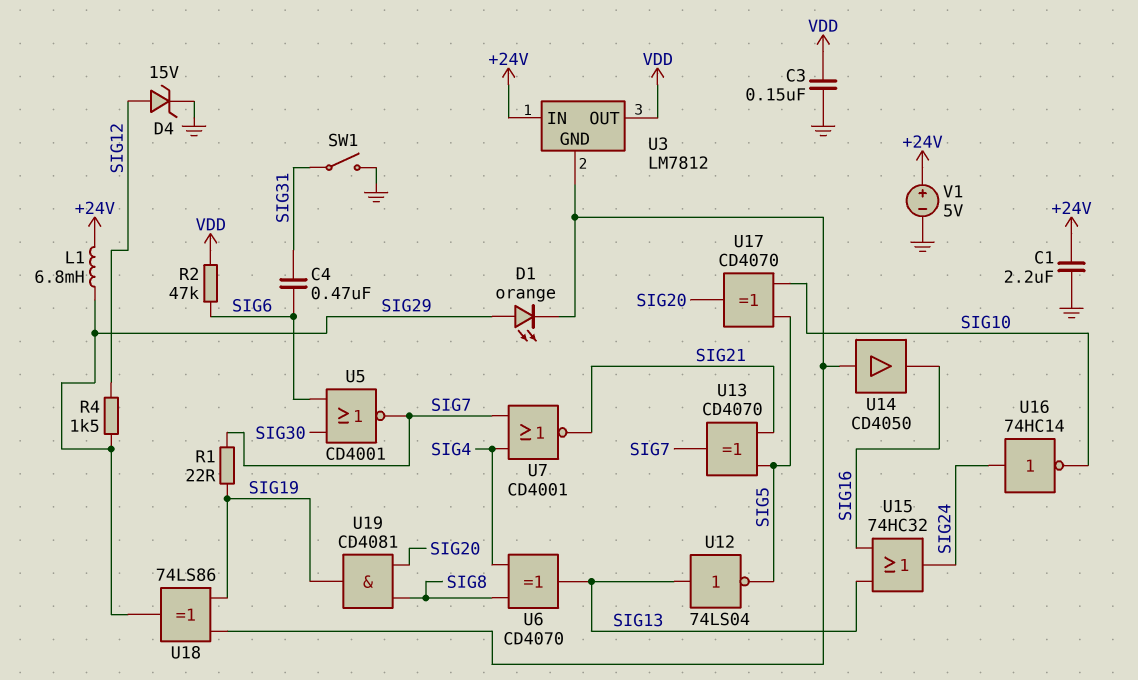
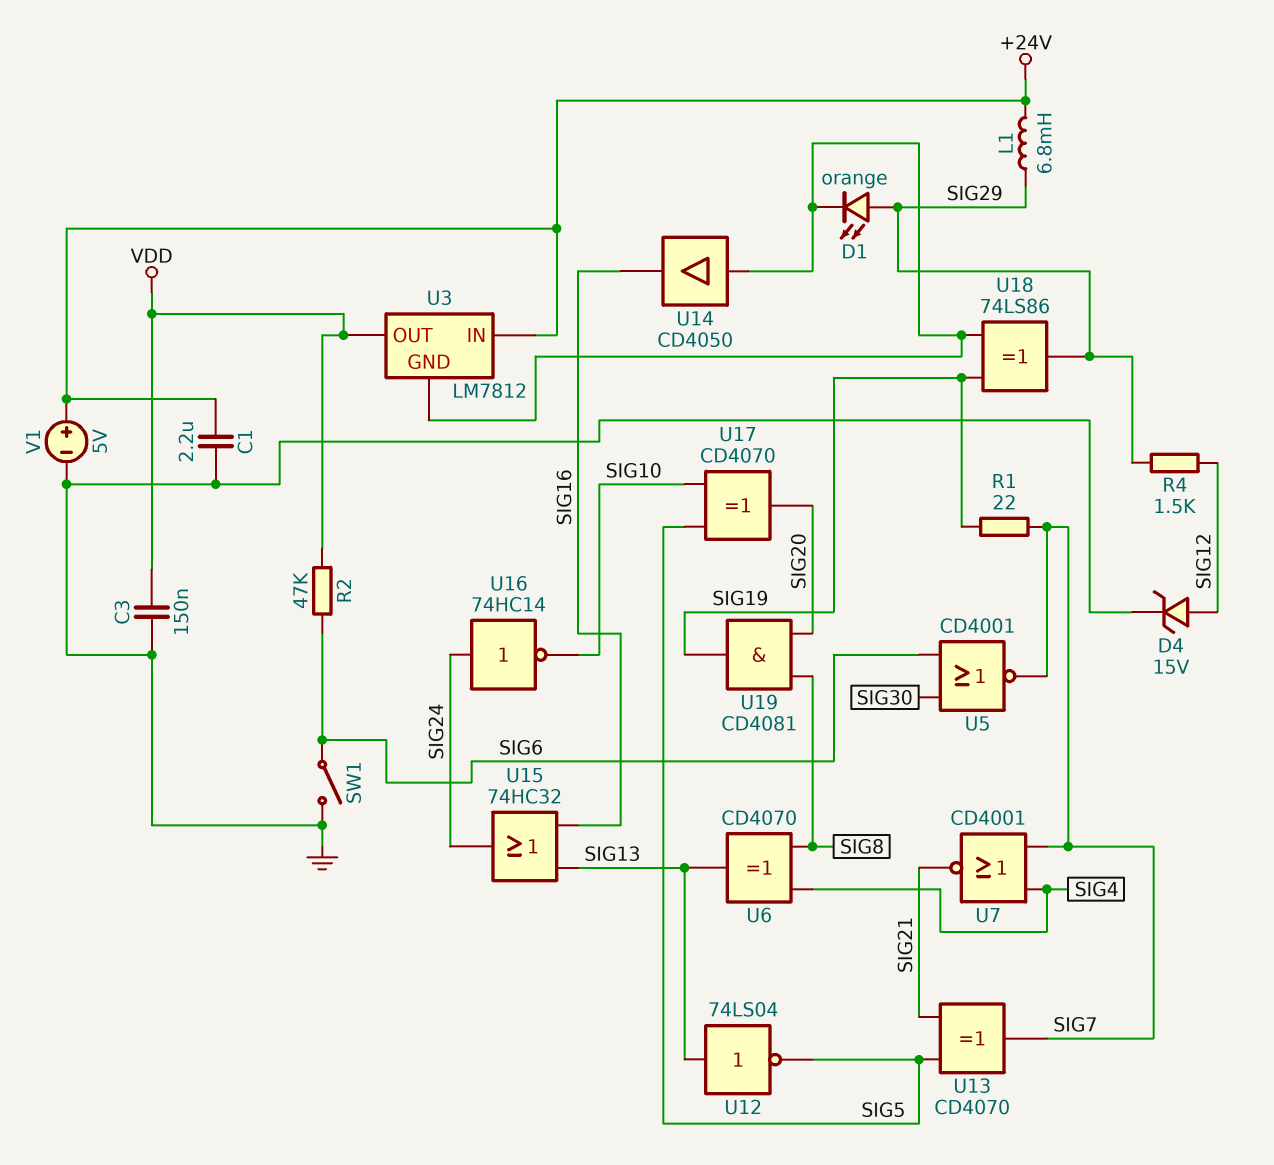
C4: 470nF (SIG6, SIG31) -> none
SW1: switch (GND, SIG31) -> switch (GND, SIG6)

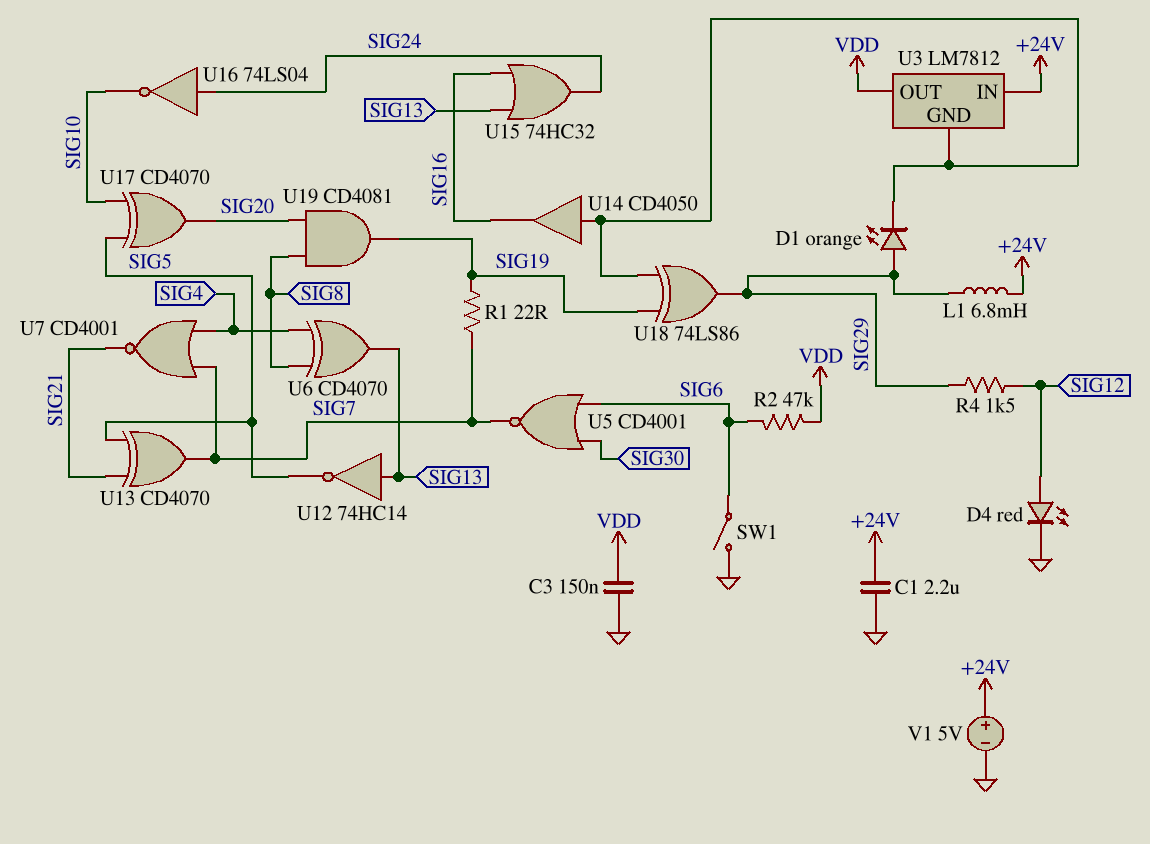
D4: zener 15V (A SIG12, K GND) -> LED red (A SIG12, K GND)
U12: NOT 74LS04 (in SIG13, out SIG5) -> NOT 74HC14 (in SIG13, out SIG5)
U16: NOT 74HC14 (in SIG24, out SIG10) -> NOT 74LS04 (in SIG24, out SIG10)

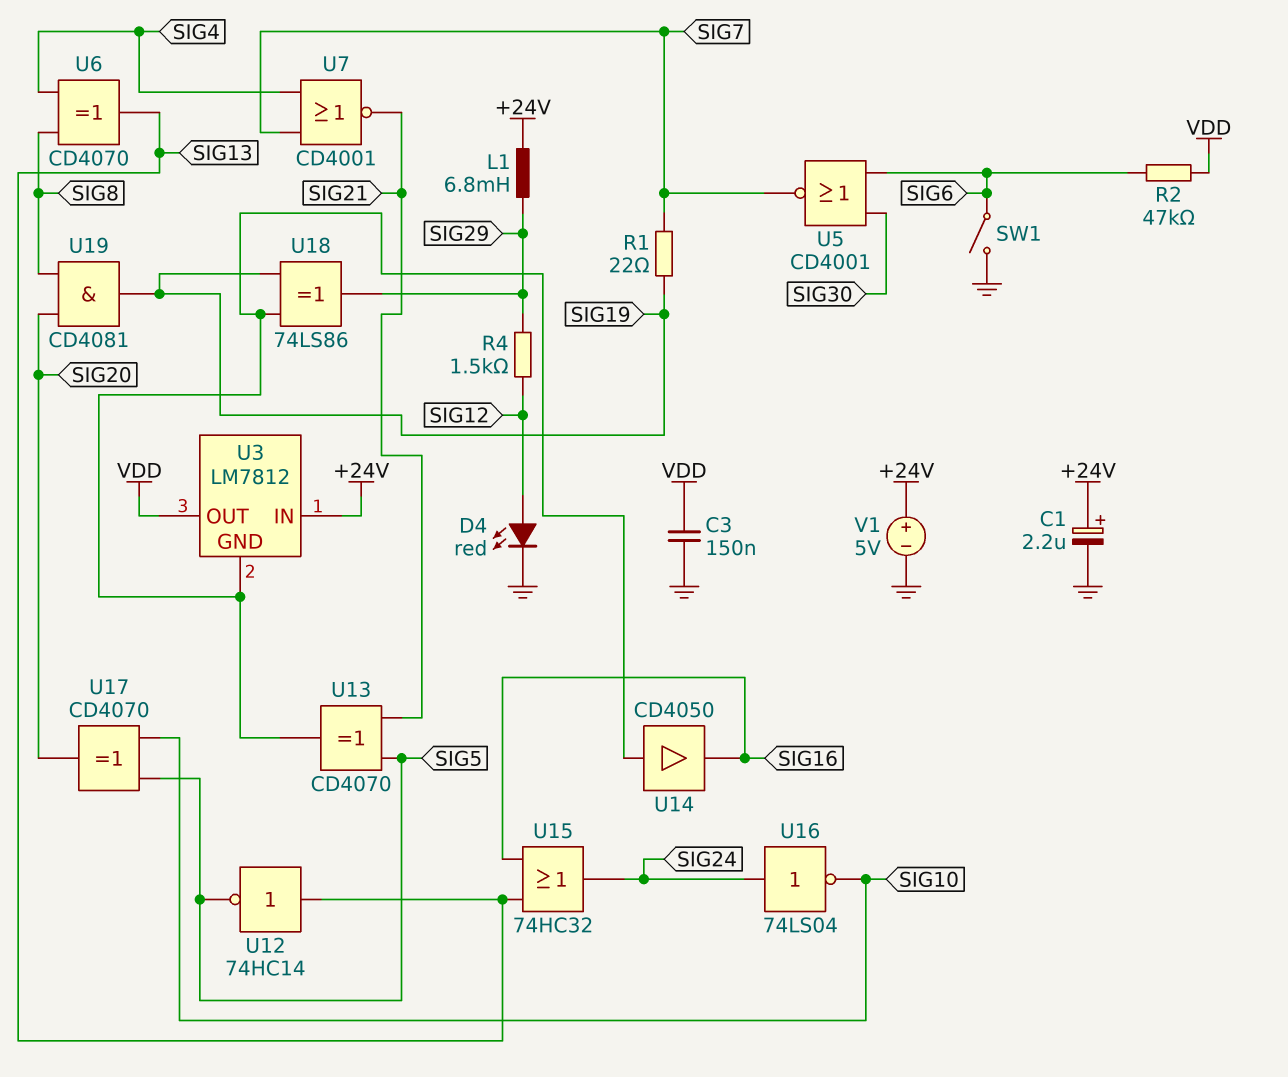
C1: 2.2uF (+24V, GND) -> 2.2uF (plus +24V, minus GND)
D1: LED orange (A SIG29, K U3/GND) -> none
U13: XOR CD4070 (in SIG5, in SIG21, out SIG7) -> XOR CD4070 (in SIG5, in SIG21, out U3/GND)

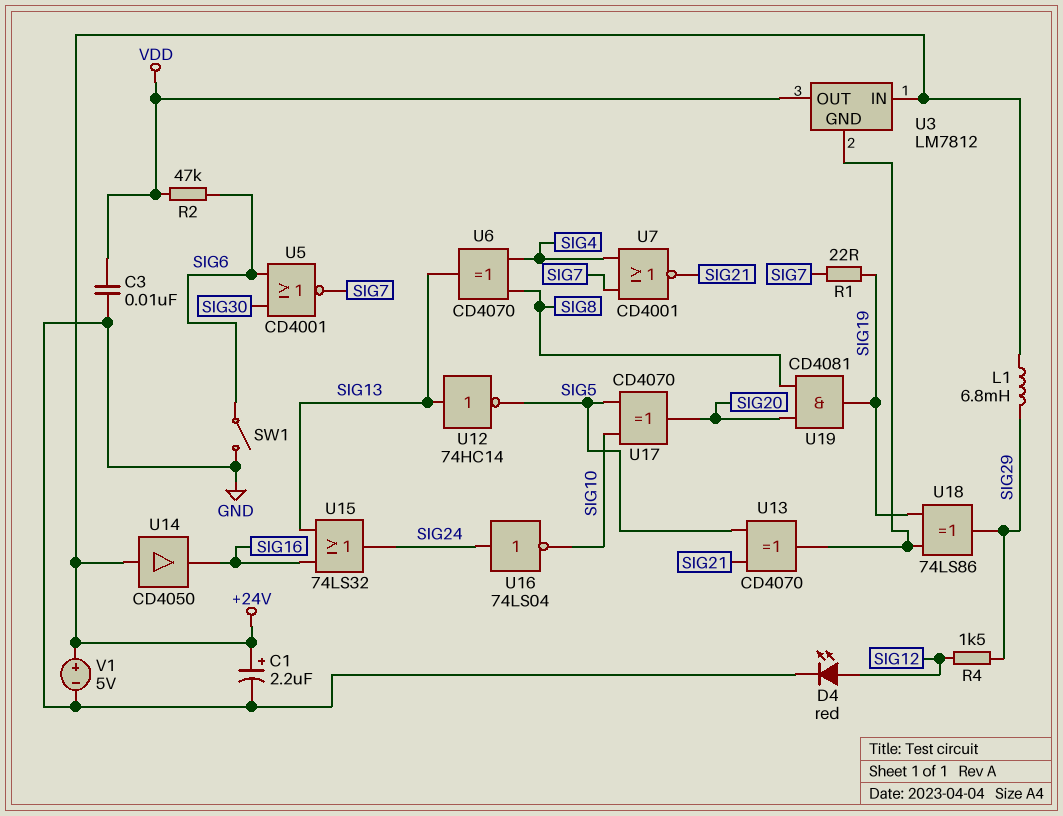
C3: 150nF (GND, VDD) -> 10nF (GND, VDD)
U14: buffer CD4050 (in U3/GND, out SIG16) -> buffer CD4050 (in +24V, out SIG16)
U15: OR 74HC32 (in SIG13, in SIG16, out SIG24) -> OR 74LS32 (in SIG13, in SIG16, out SIG24)

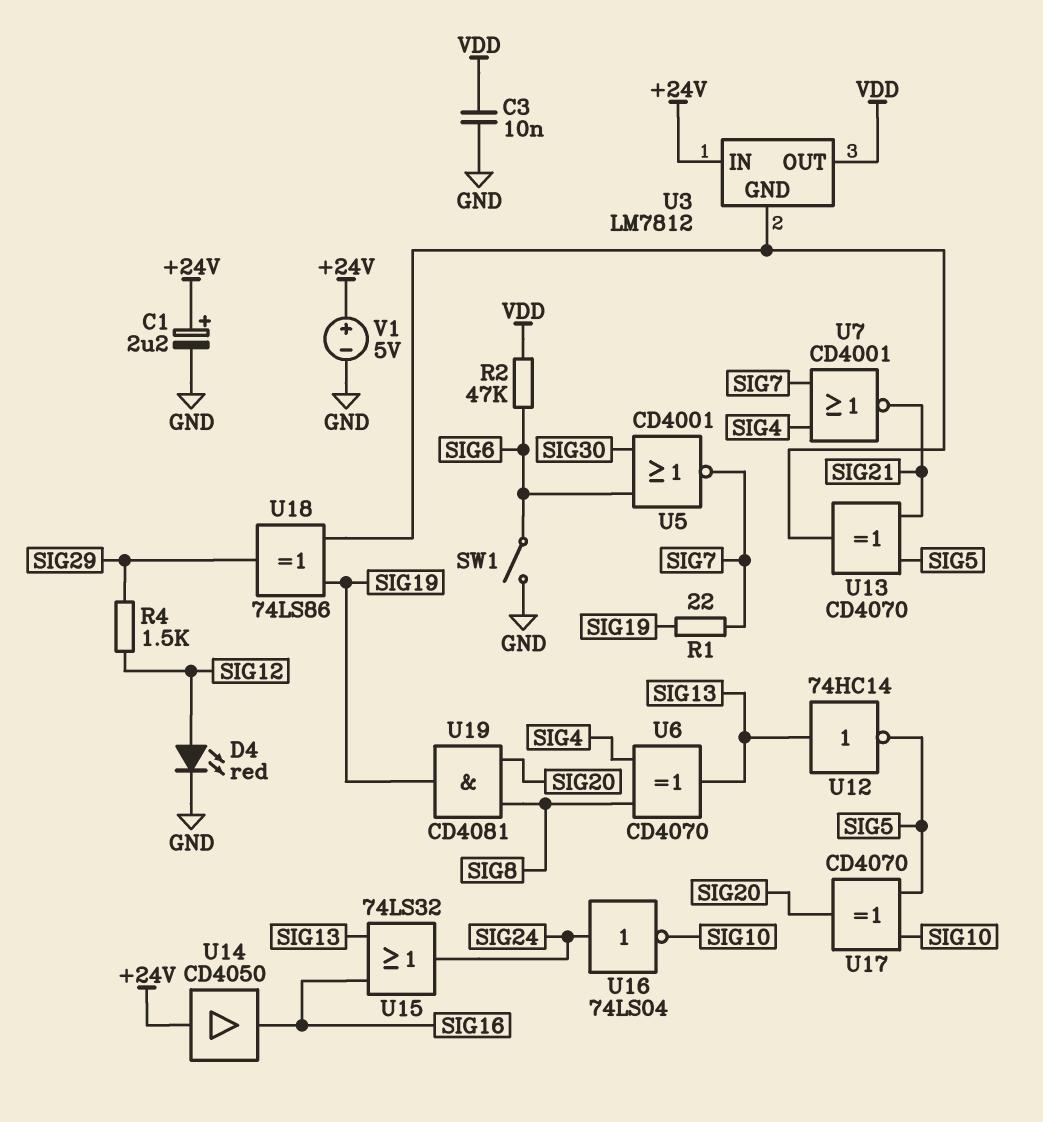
L1: 6.8mH (+24V, SIG29) -> none

